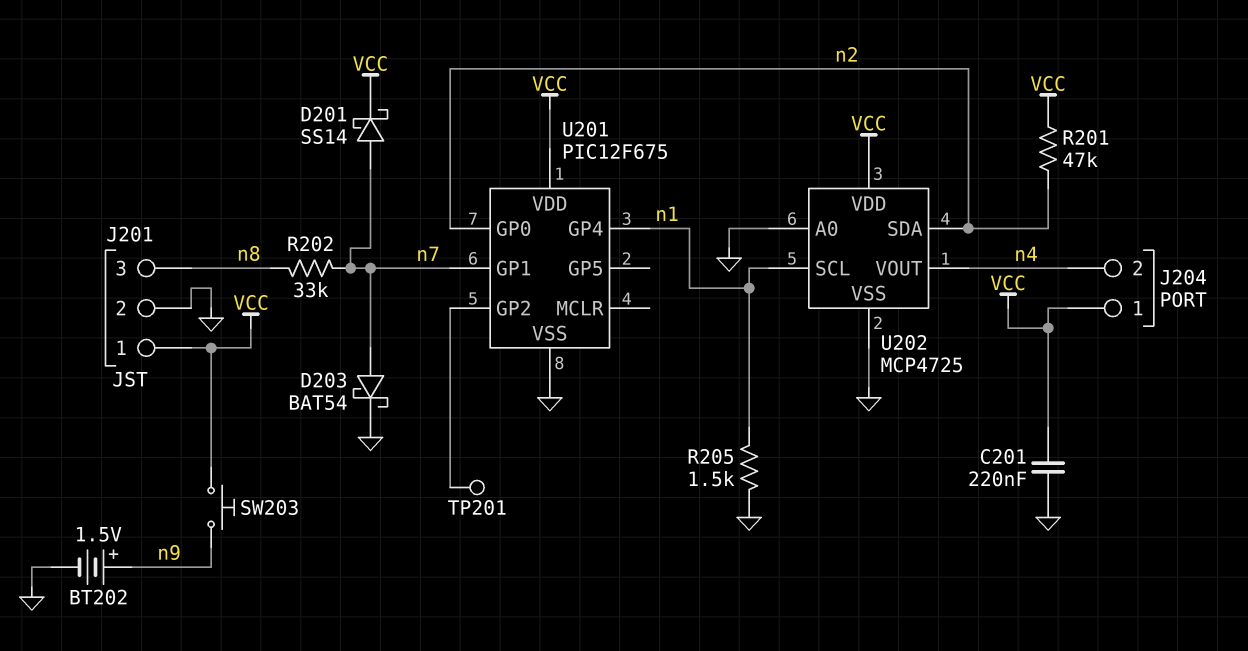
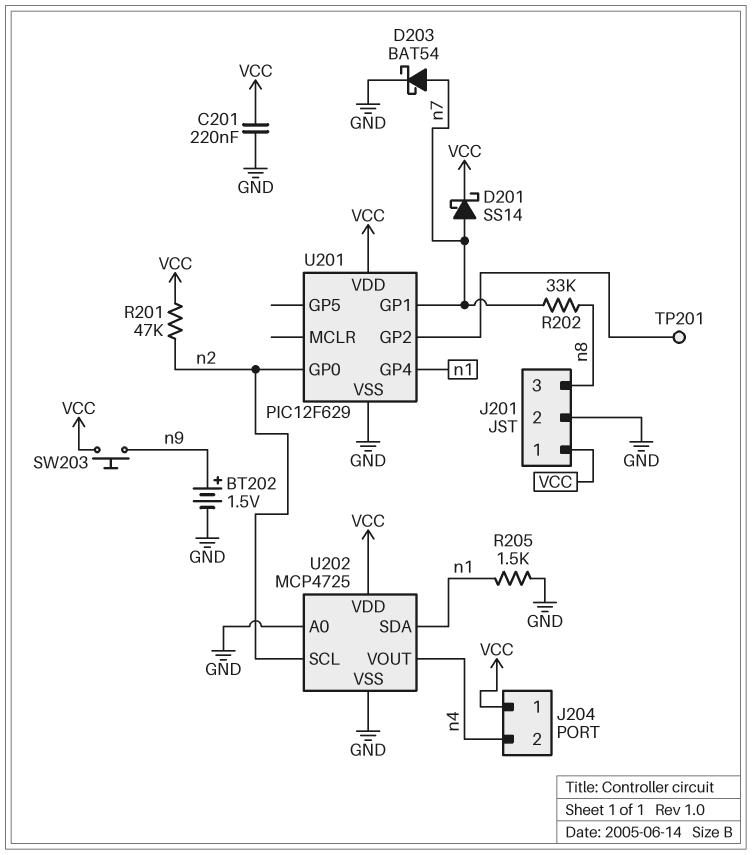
U201: PIC12F675 -> PIC12F629
U202 pin SCL: n1 -> n2
U202 pin SDA: n2 -> n1

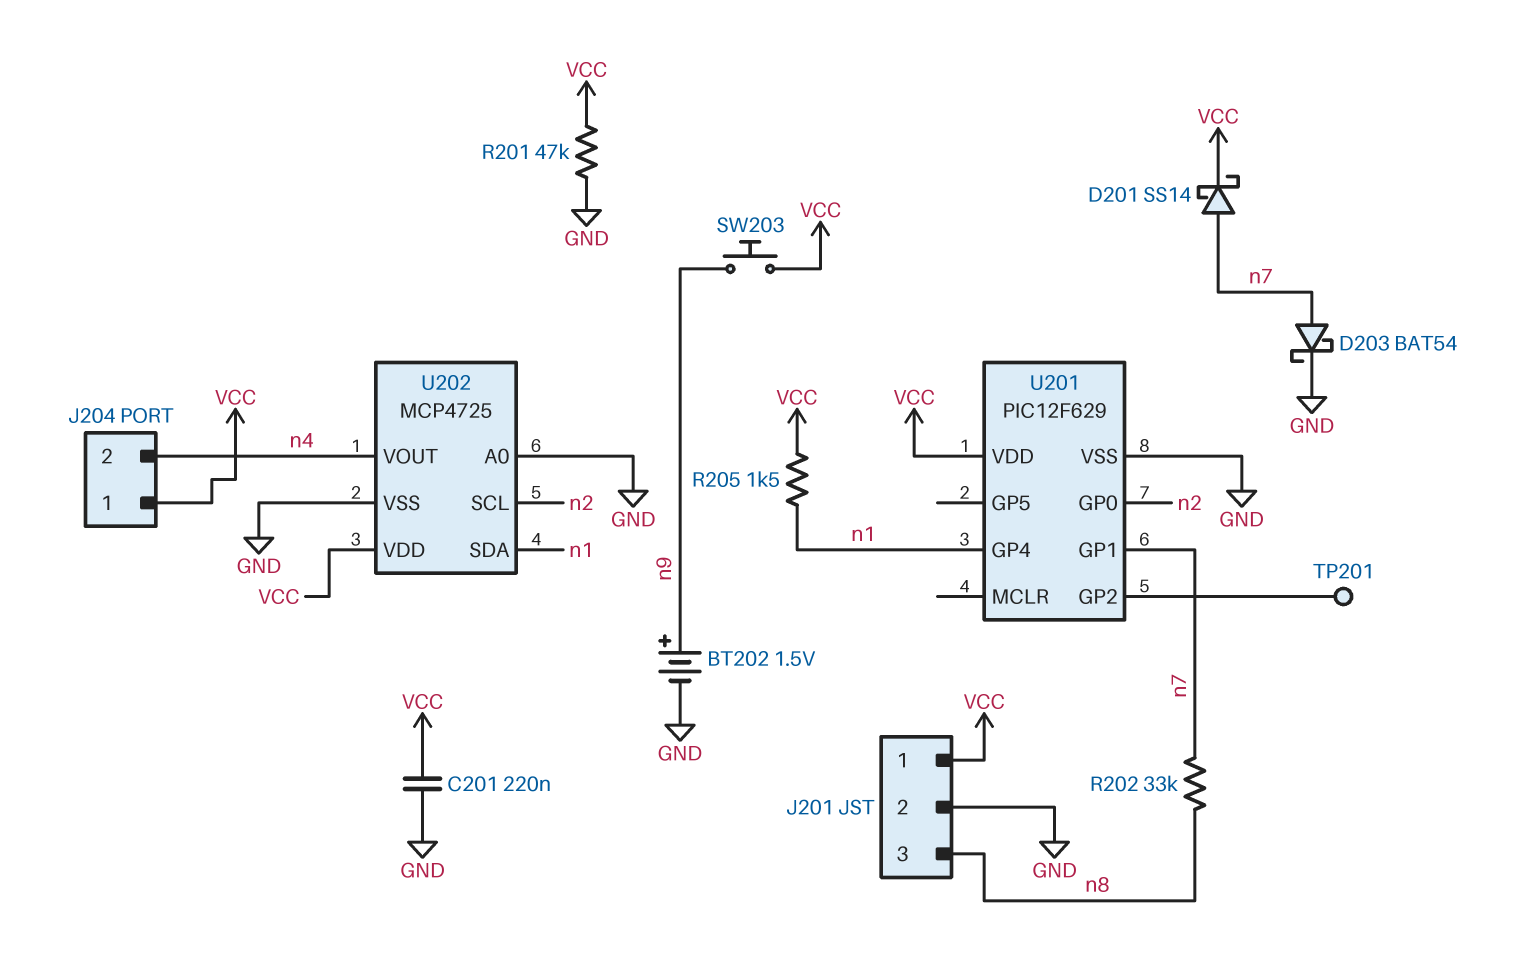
R201: 47k (VCC, n2) -> 47k (GND, VCC)
R205: 1.5k (GND, n1) -> 1.5k (VCC, n1)

